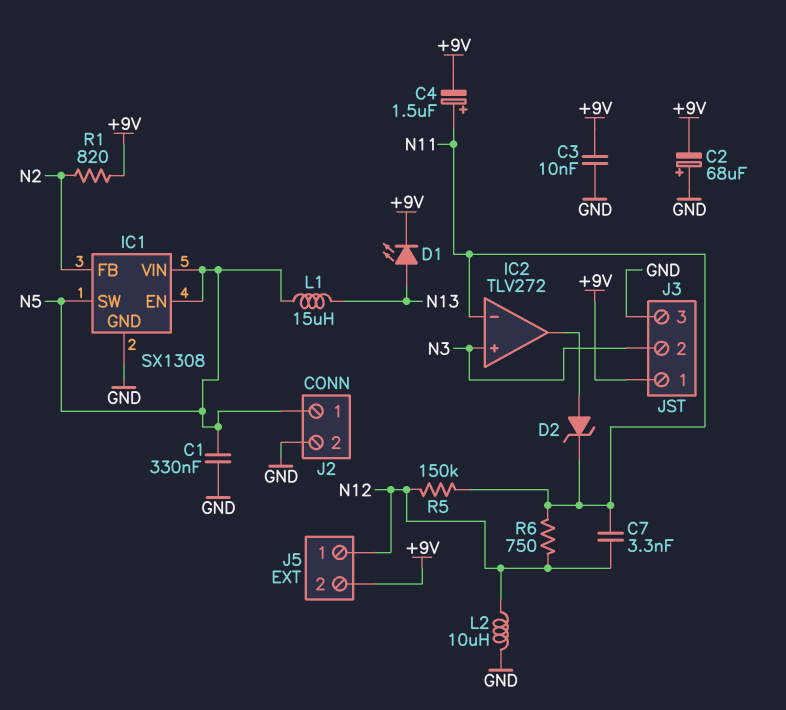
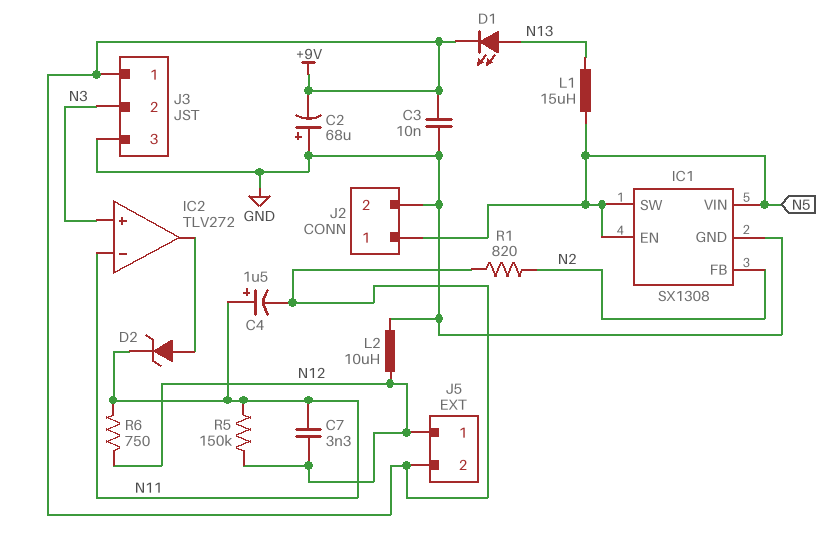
C1: 330nF (GND, N5) -> none

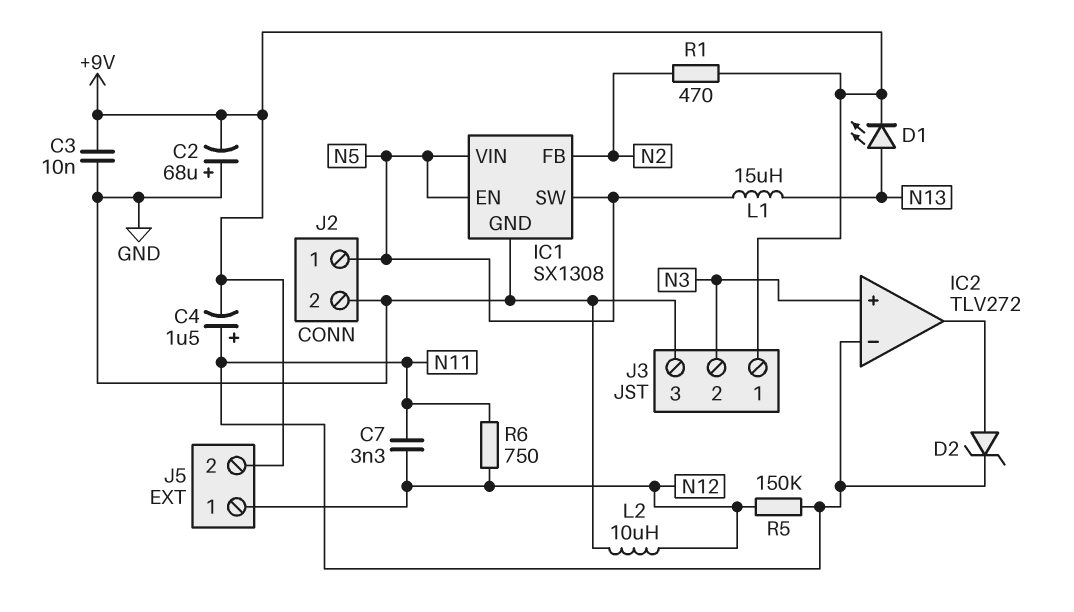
R1: 820 (+9V, N2) -> 470 (+9V, N2)

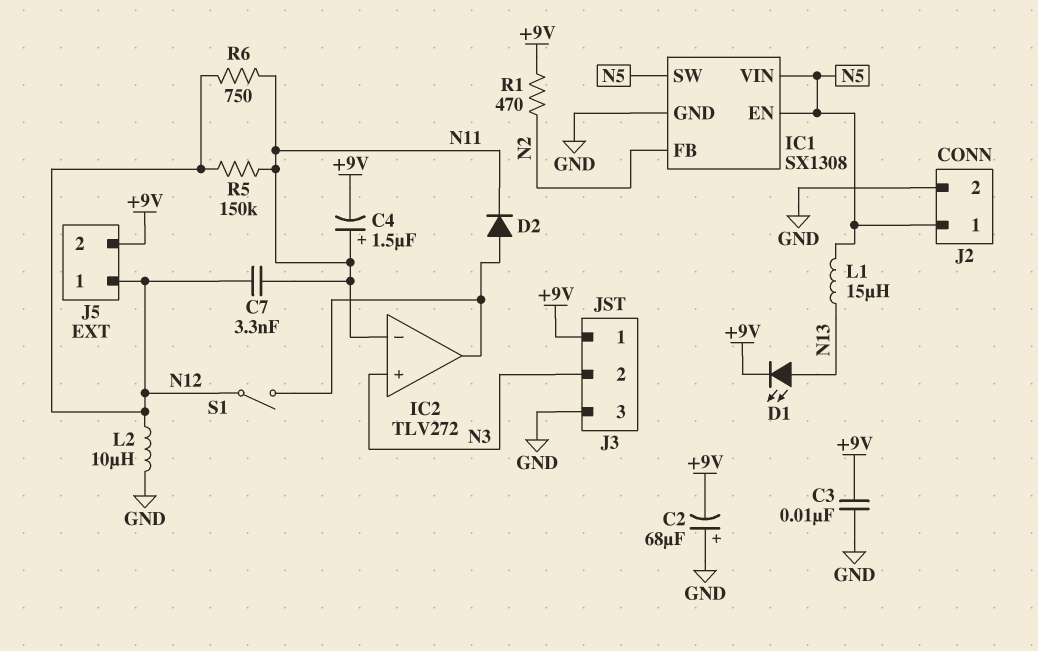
D2: zener (A IC2/out, K N11) -> diode (A IC2/out, K N11)
S1: none -> switch (IC2/out, N12)

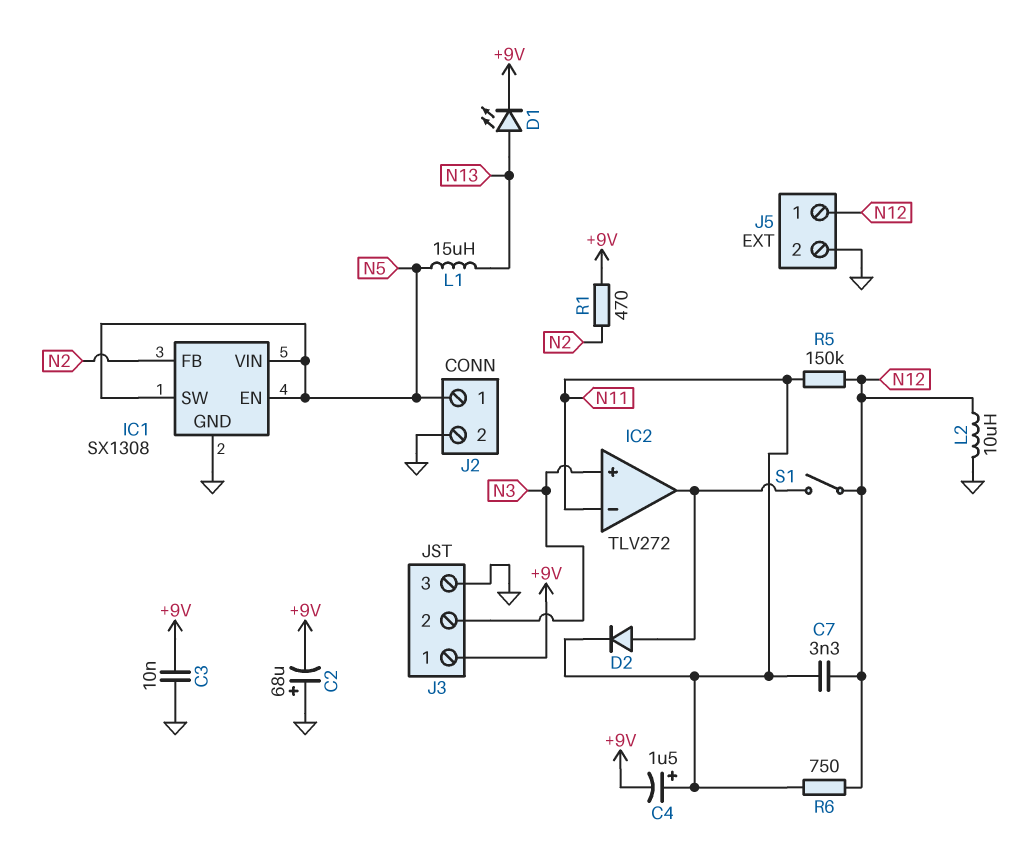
J5 pin 2: +9V -> GND

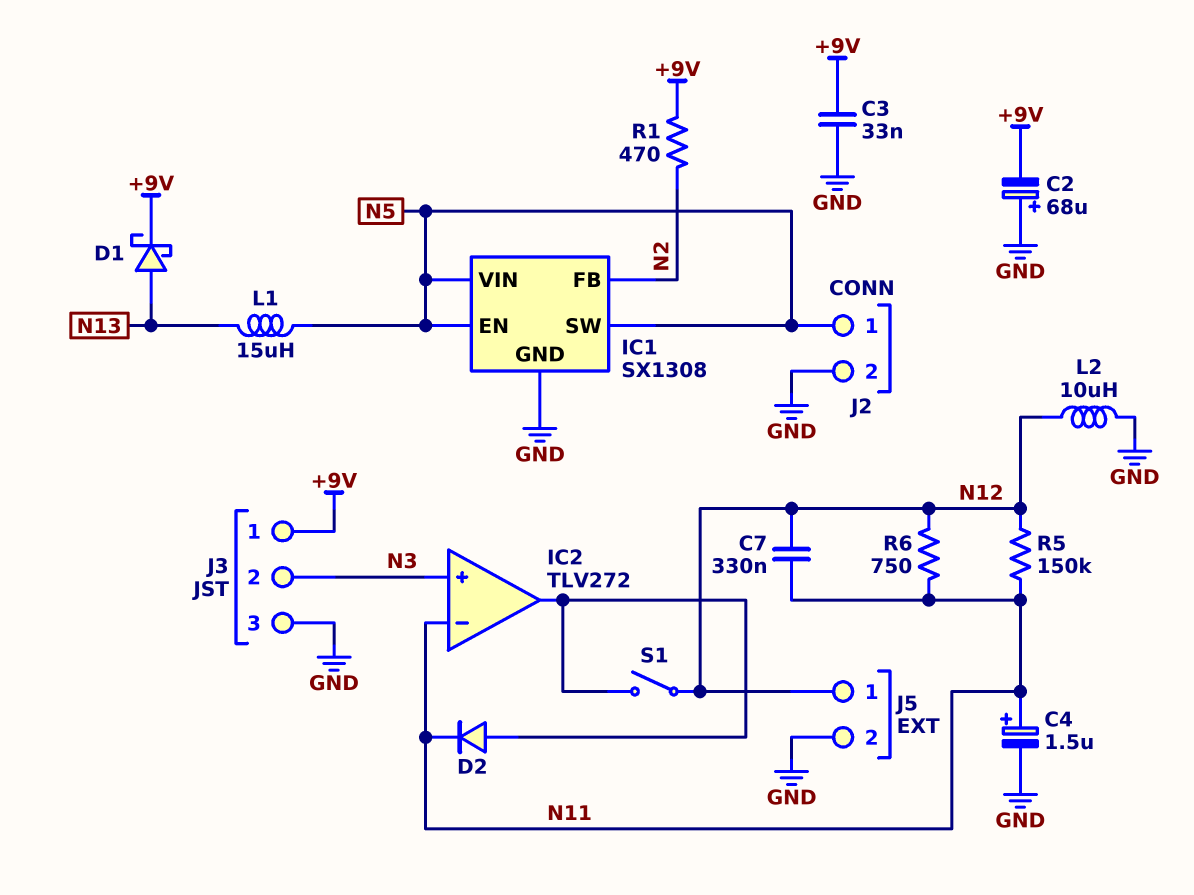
C3: 10nF (+9V, GND) -> 33nF (+9V, GND)
C4: 1.5uF (plus N11, minus +9V) -> 1.5uF (plus N11, minus GND)
C7: 3.3nF (N11, N12) -> 330nF (N11, N12)
D1: LED (A N13, K +9V) -> schottky (A N13, K +9V)

